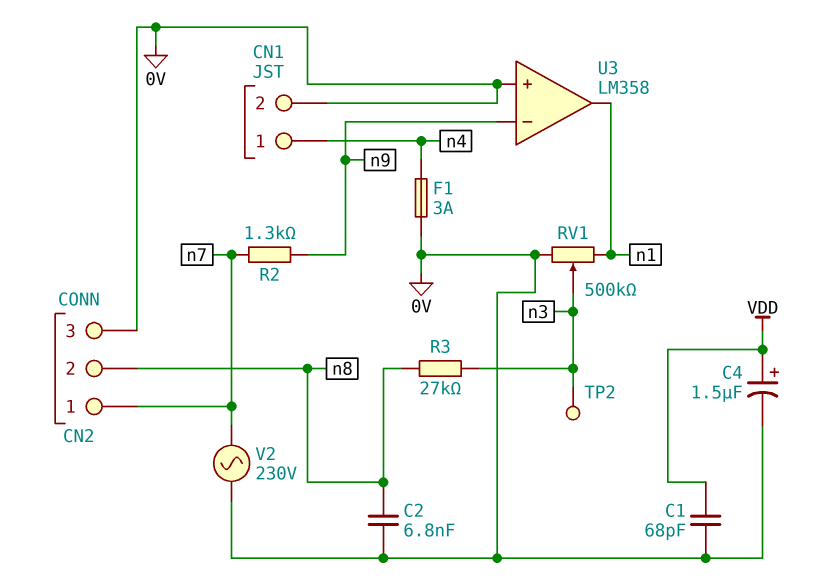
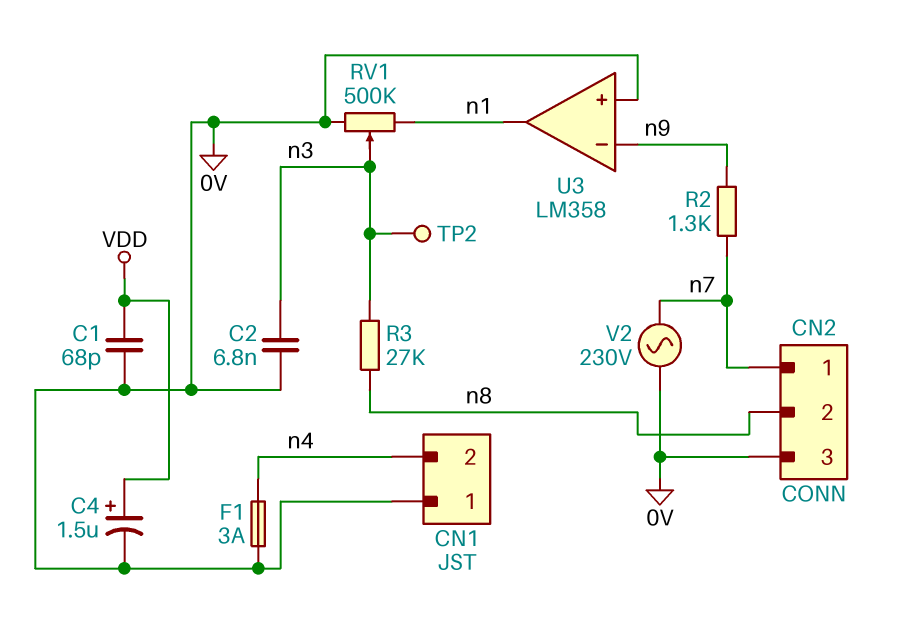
C2: 6.8nF (0V, n8) -> 6.8nF (0V, n3)
CN1 pin 1: n4 -> 0V
CN1 pin 2: 0V -> n4

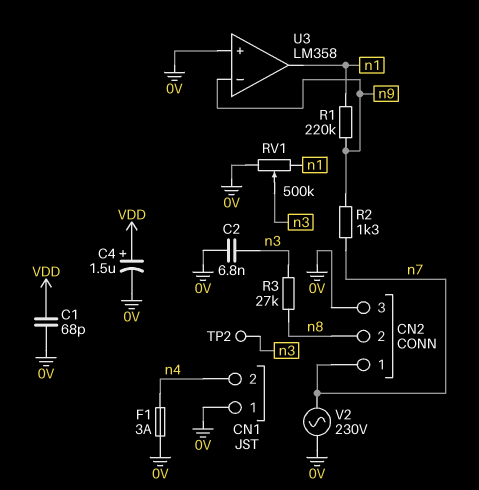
R1: none -> 220k (n1, n9)

